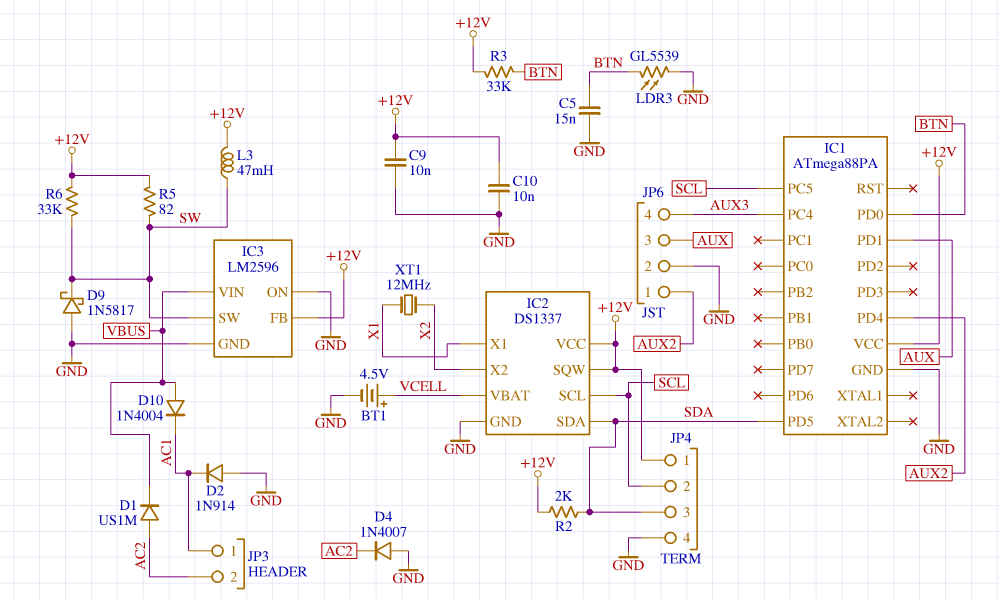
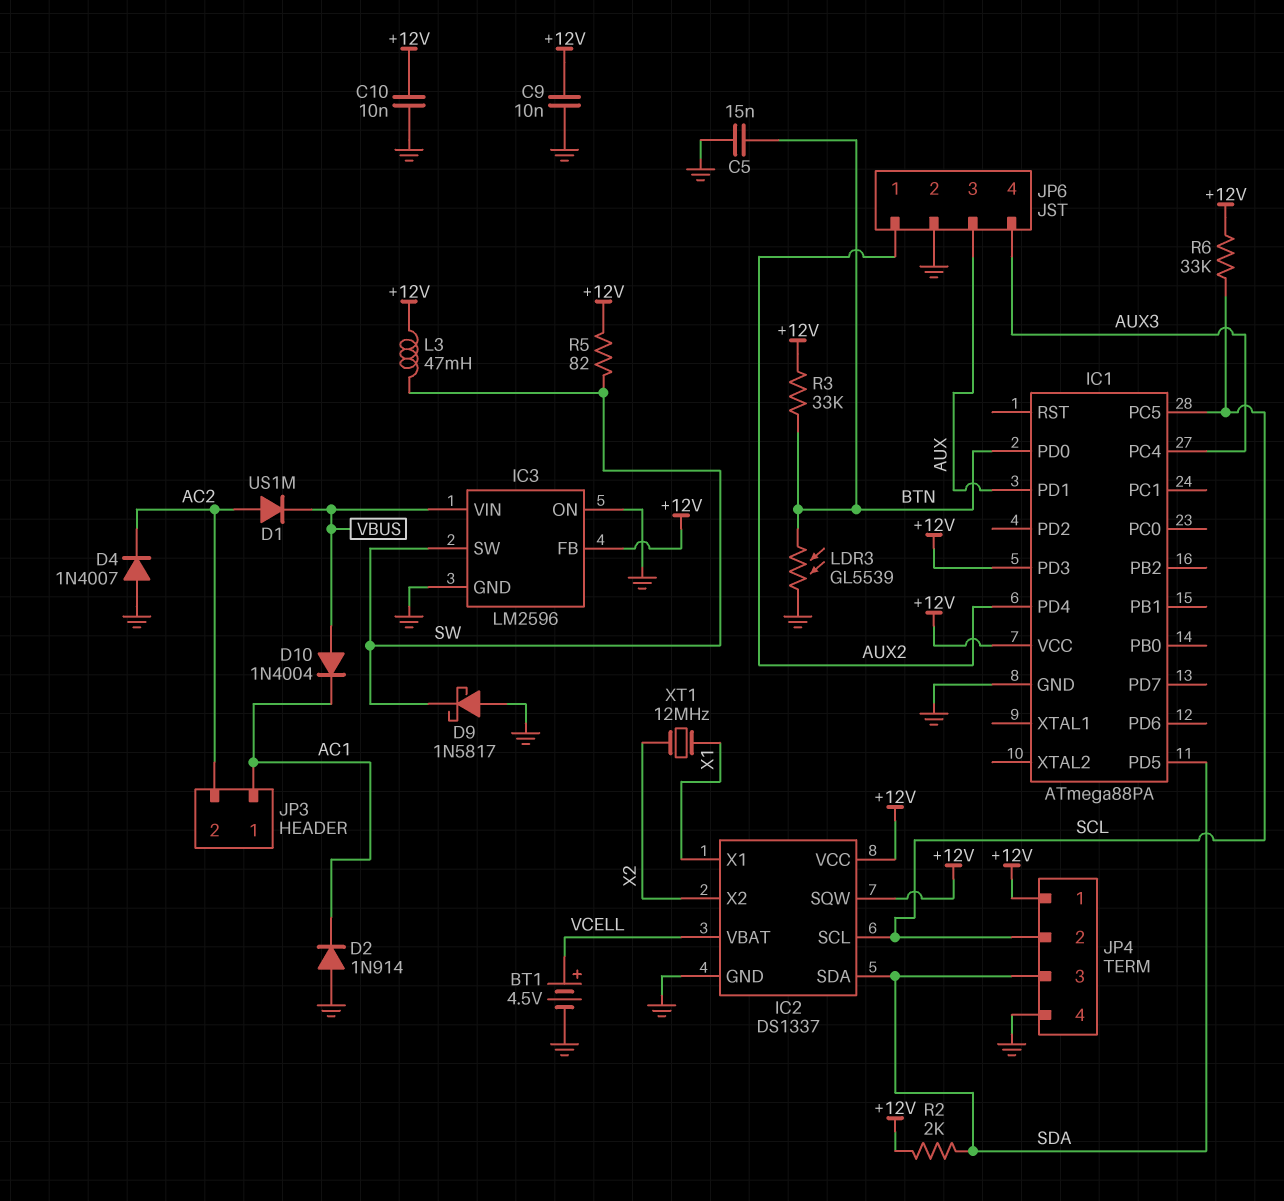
IC1 pin PD3: none -> +12V
R6: 33k (+12V, SW) -> 33k (+12V, SCL)

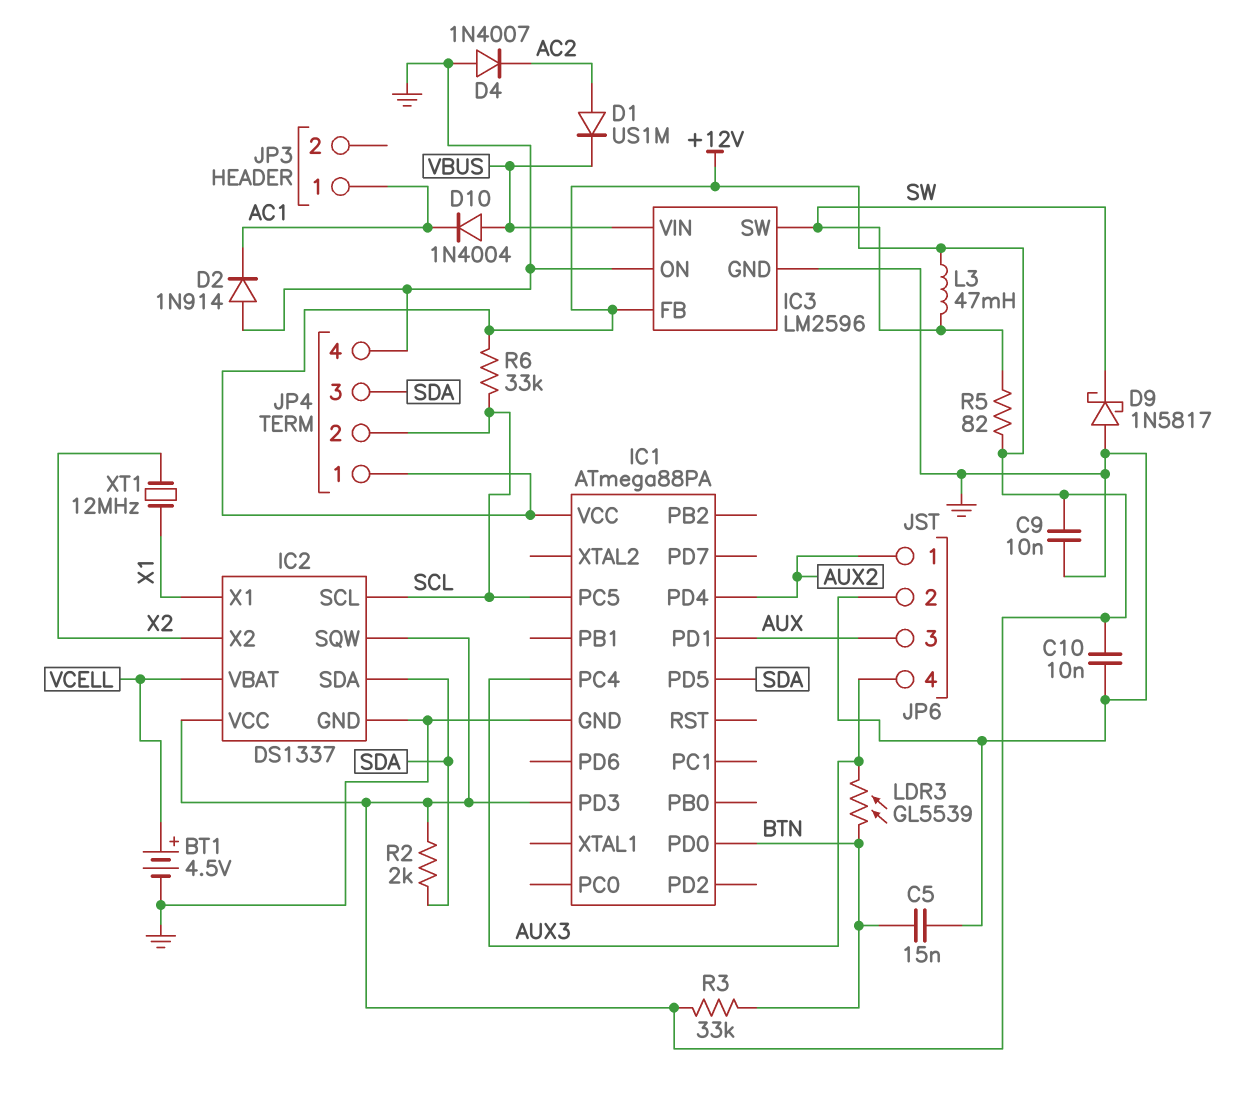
JP3 pin 2: AC2 -> none
LDR3: GL5539 (BTN, GND) -> GL5539 (AUX3, BTN)

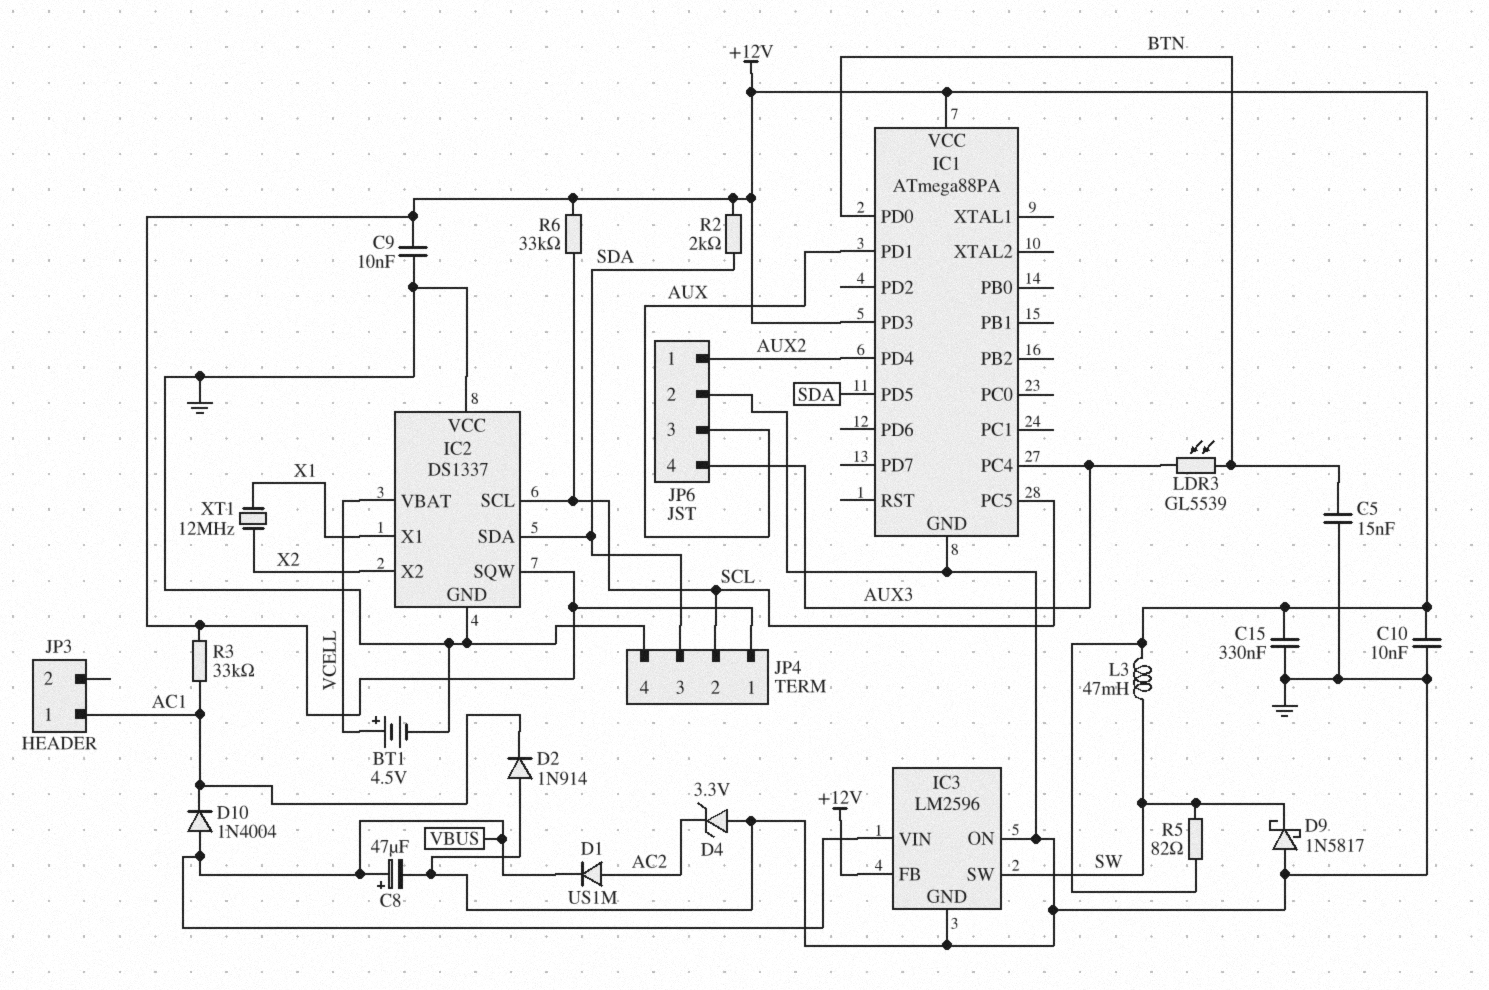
C8: none -> 47uF (plus VBUS, minus GND)
C15: none -> 330nF (+12V, GND)
D4: diode 1N4007 (A GND, K AC2) -> zener 3.3V (A GND, K AC2)
IC2 pin VCC: +12V -> GND
R3: 33k (+12V, BTN) -> 33k (+12V, AC1)

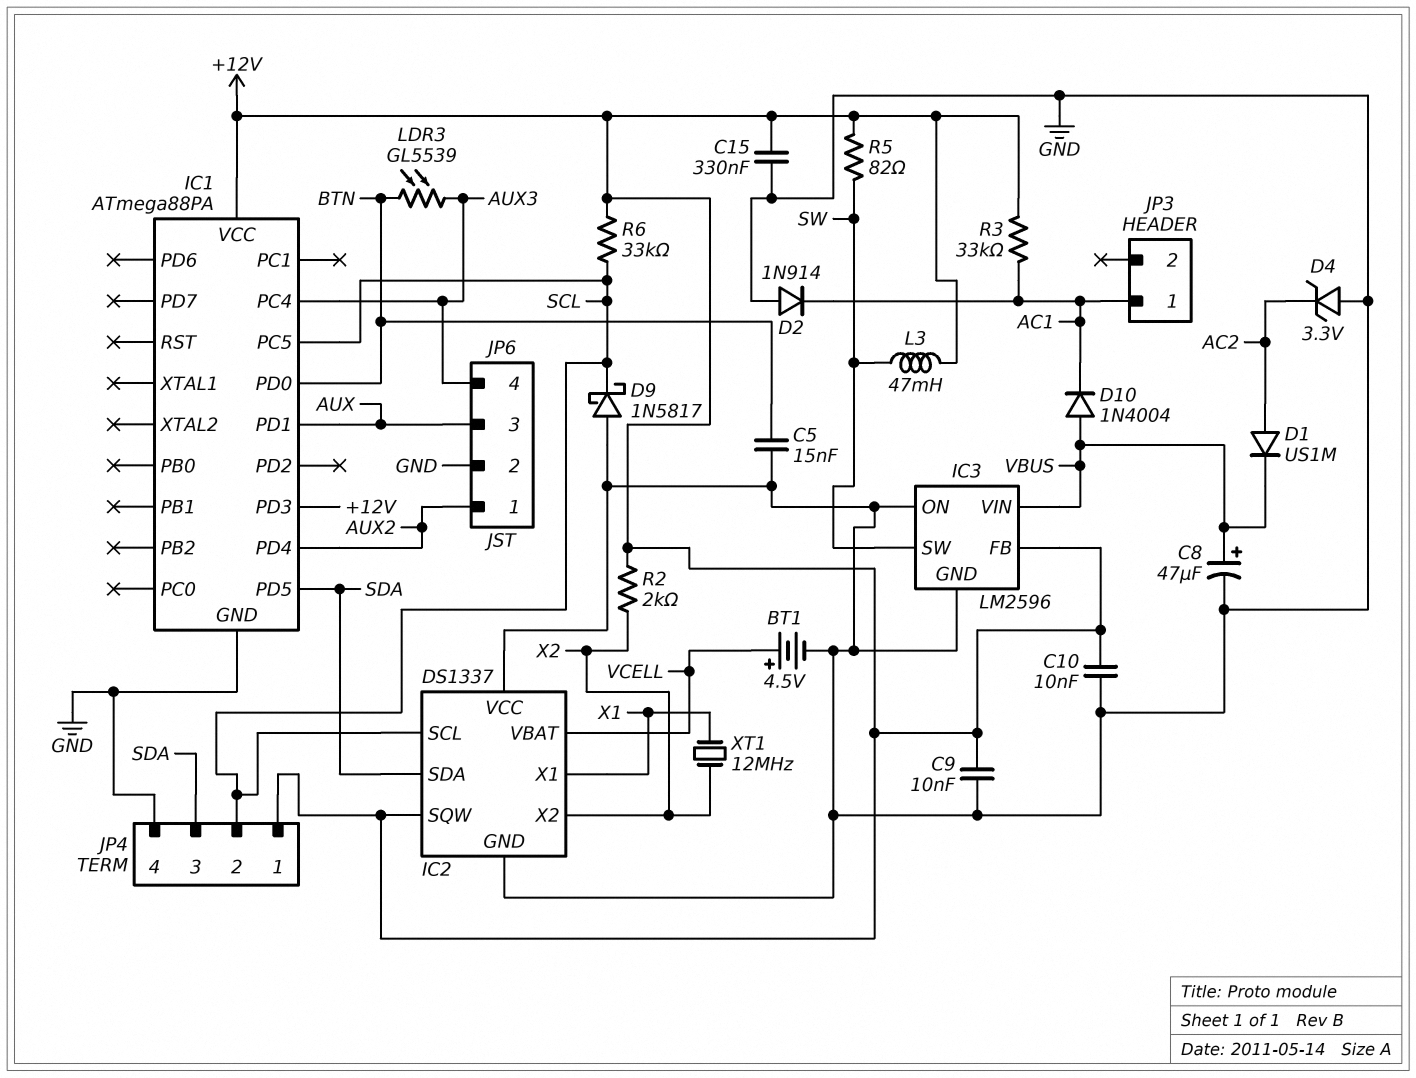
D9: schottky 1N5817 (A GND, K SW) -> schottky 1N5817 (A GND, K SCL)
R2: 2k (+12V, SDA) -> 2k (+12V, X2)

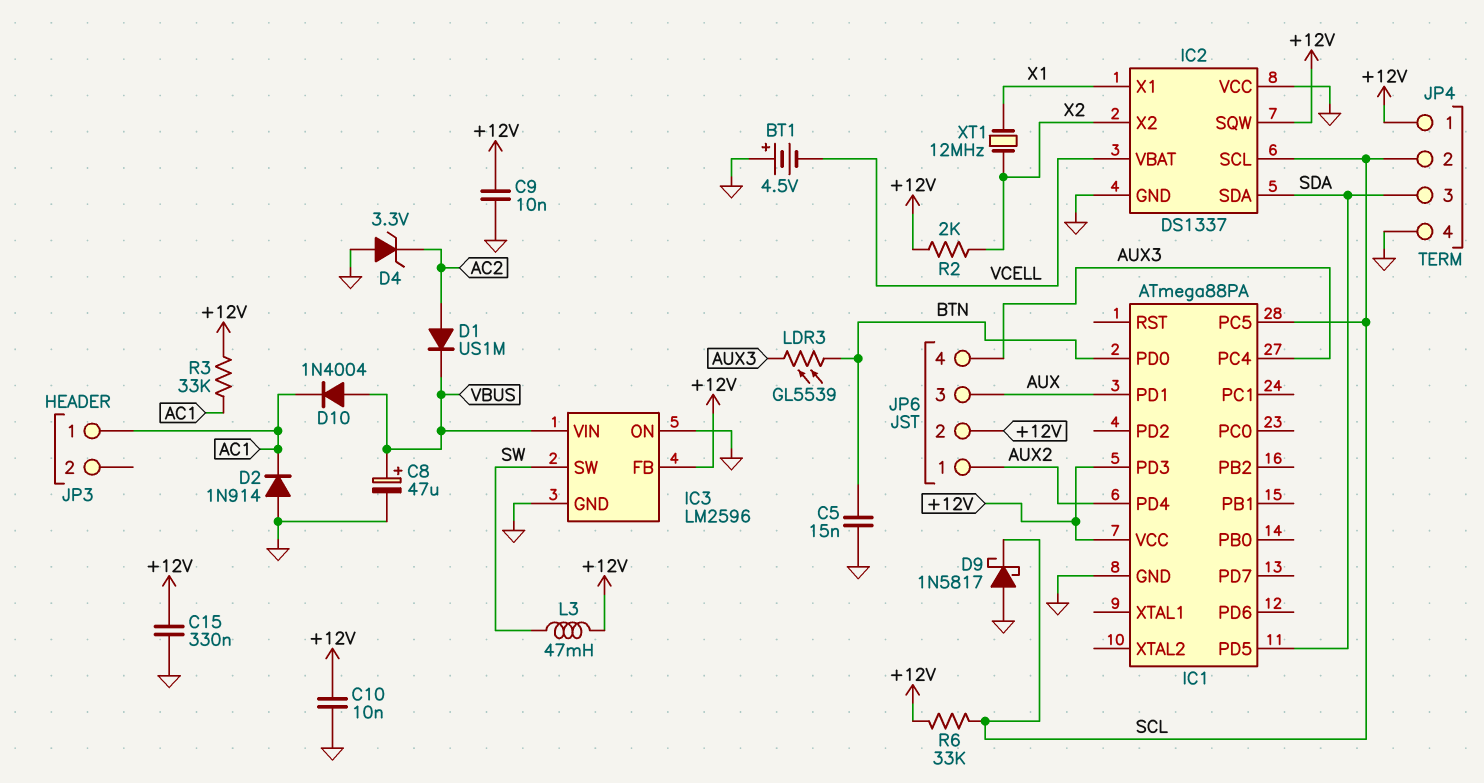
BT1: 4.5V (plus VCELL, minus GND) -> 4.5V (plus GND, minus VCELL)
JP6 pin 2: GND -> +12V
R5: 82 (+12V, SW) -> none

